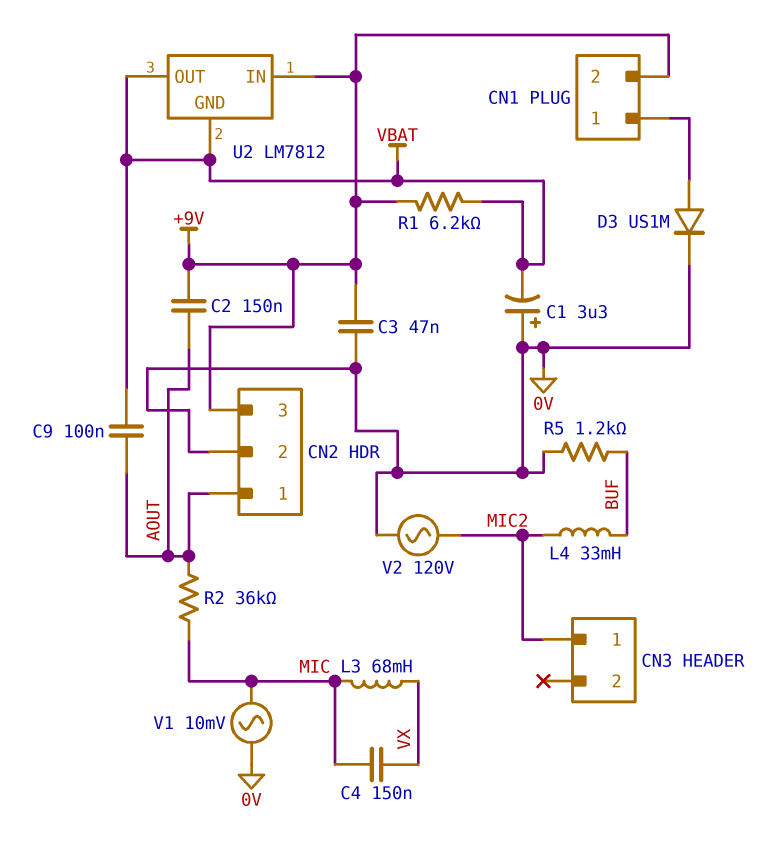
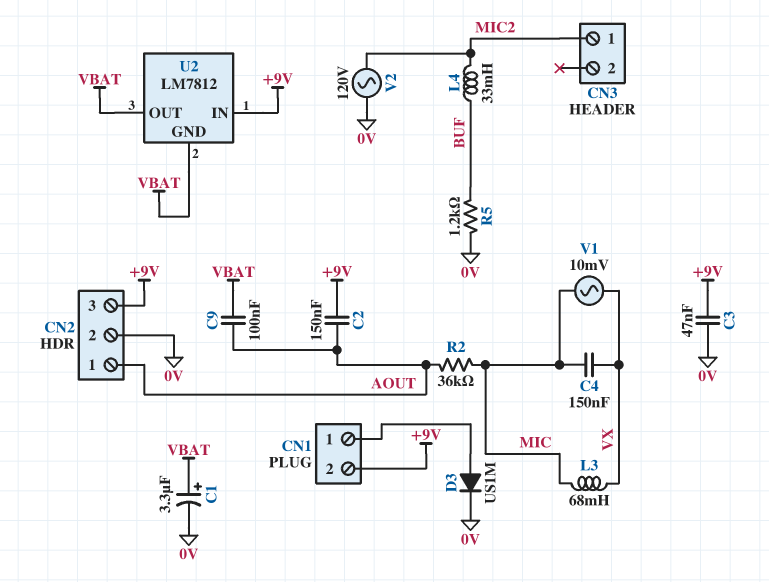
C1: 3.3uF (plus 0V, minus VBAT) -> 3.3uF (plus VBAT, minus 0V)
R1: 6.2k (+9V, VBAT) -> none
V1: AC 10mV (0V, MIC) -> AC 10mV (MIC, VX)

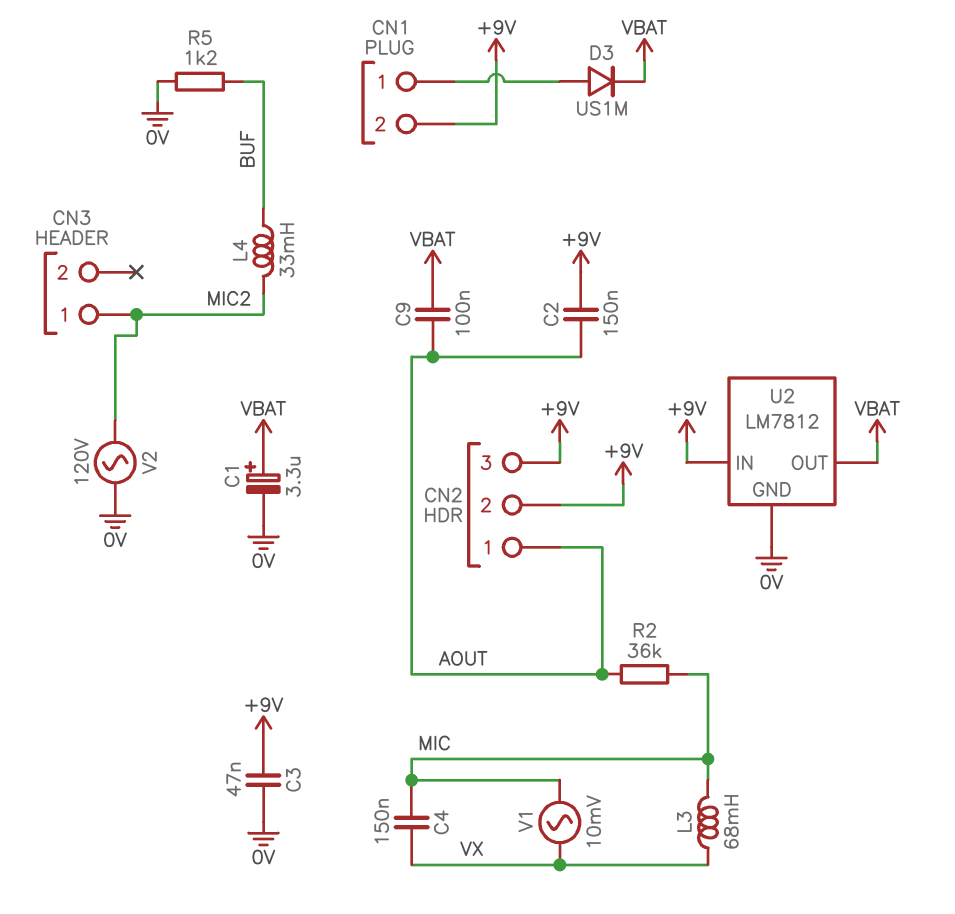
CN2 pin 2: 0V -> +9V
D3: diode US1M (A CN1/1, K 0V) -> diode US1M (A CN1/1, K VBAT)
U2 pin GND: VBAT -> 0V

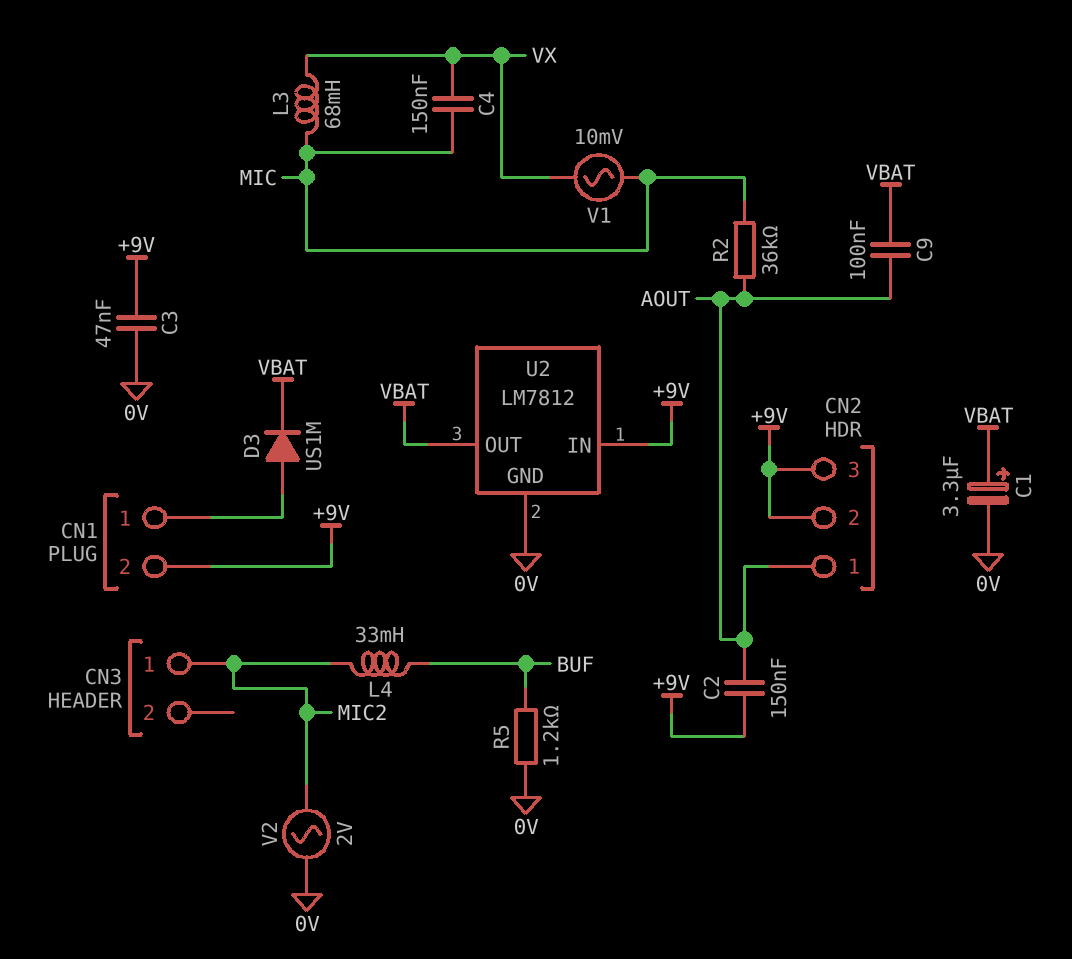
V2: AC 120V (0V, MIC2) -> AC 2V (0V, MIC2)

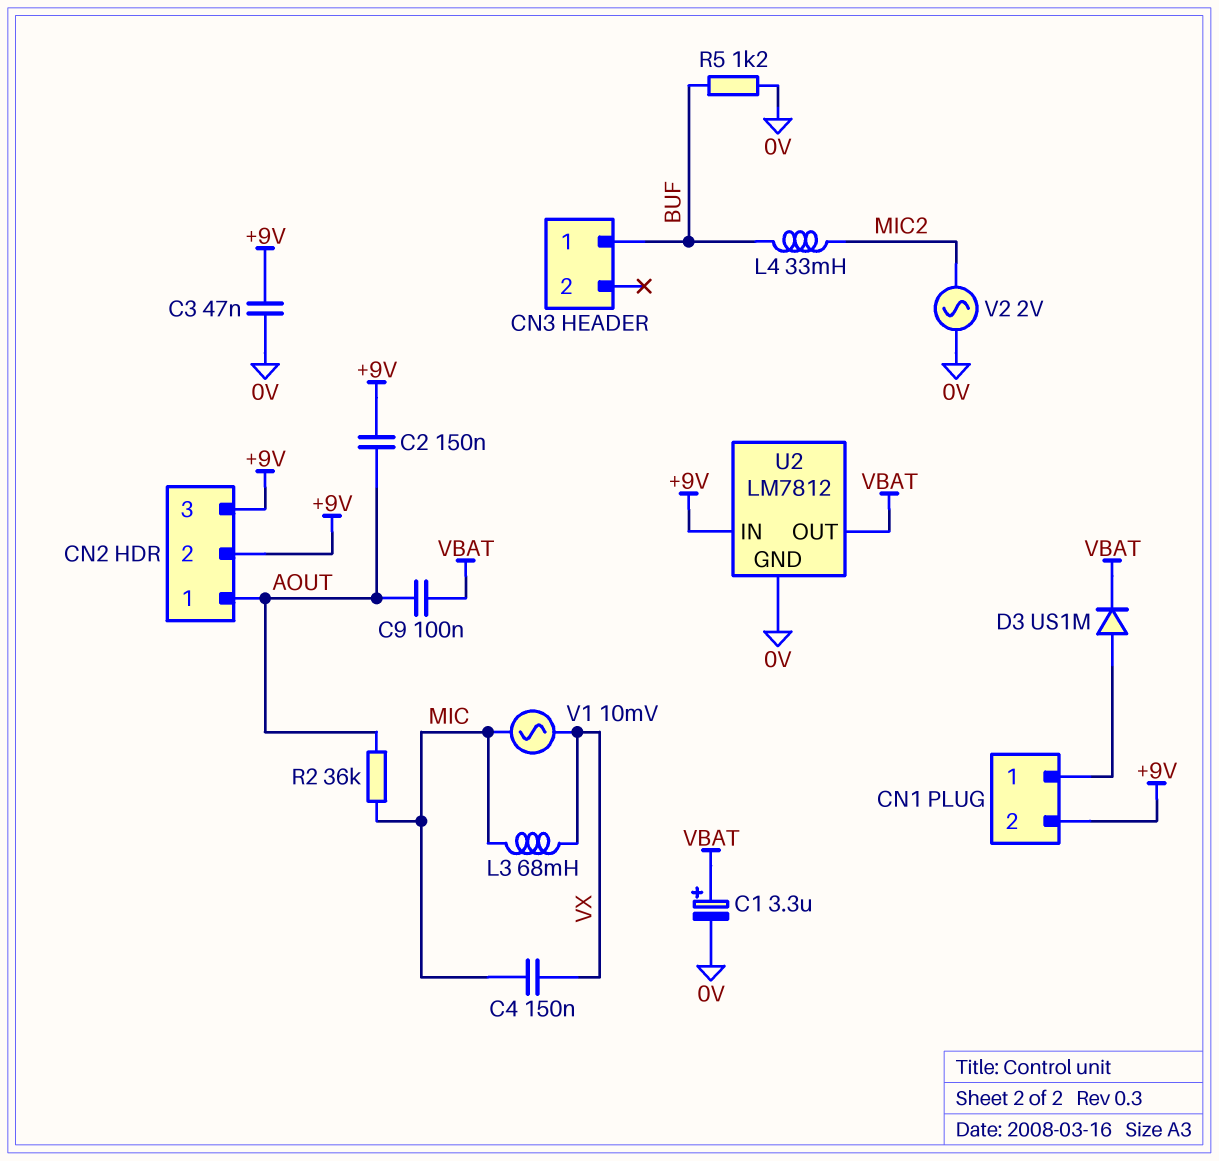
CN3 pin 1: MIC2 -> BUF

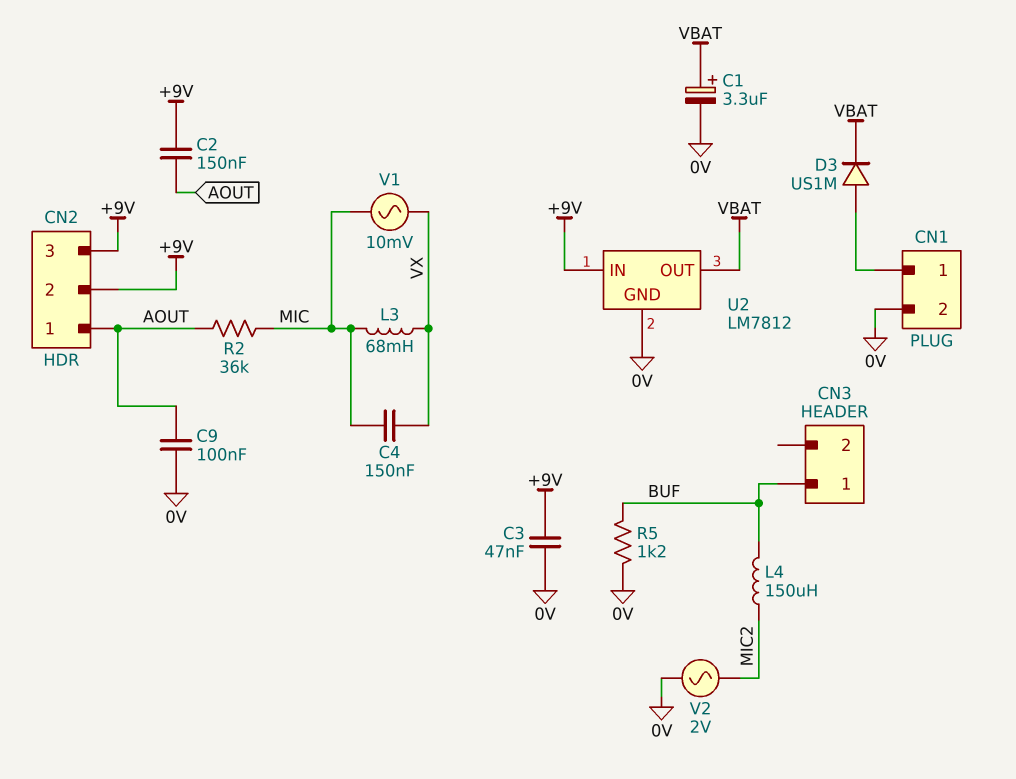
C9: 100nF (AOUT, VBAT) -> 100nF (0V, AOUT)
CN1 pin 2: +9V -> 0V
L4: 33mH (BUF, MIC2) -> 150uH (BUF, MIC2)

